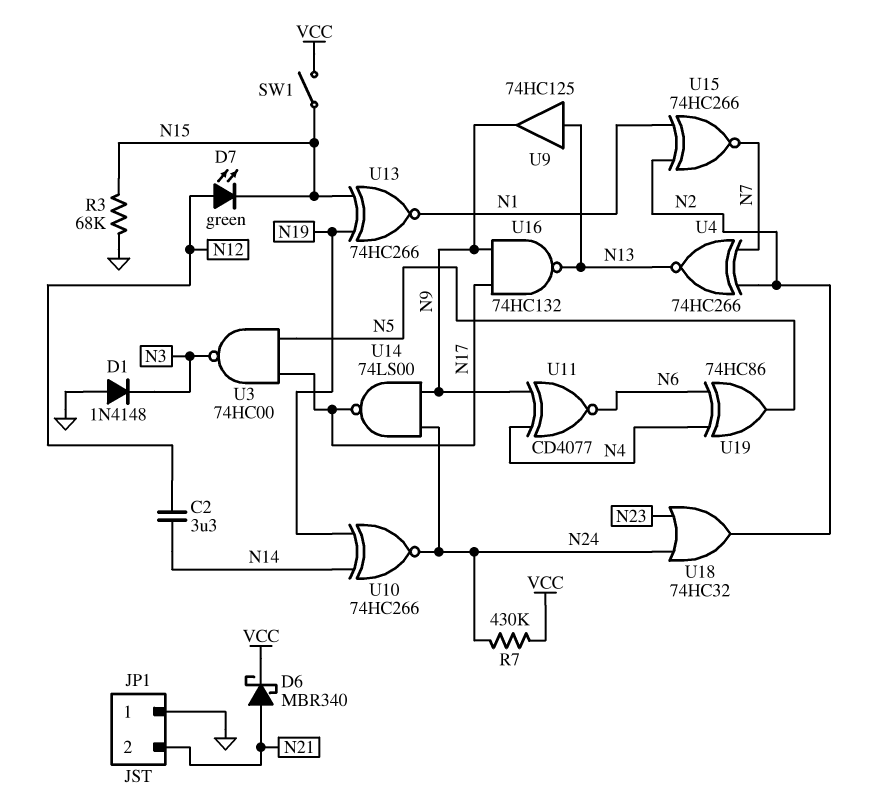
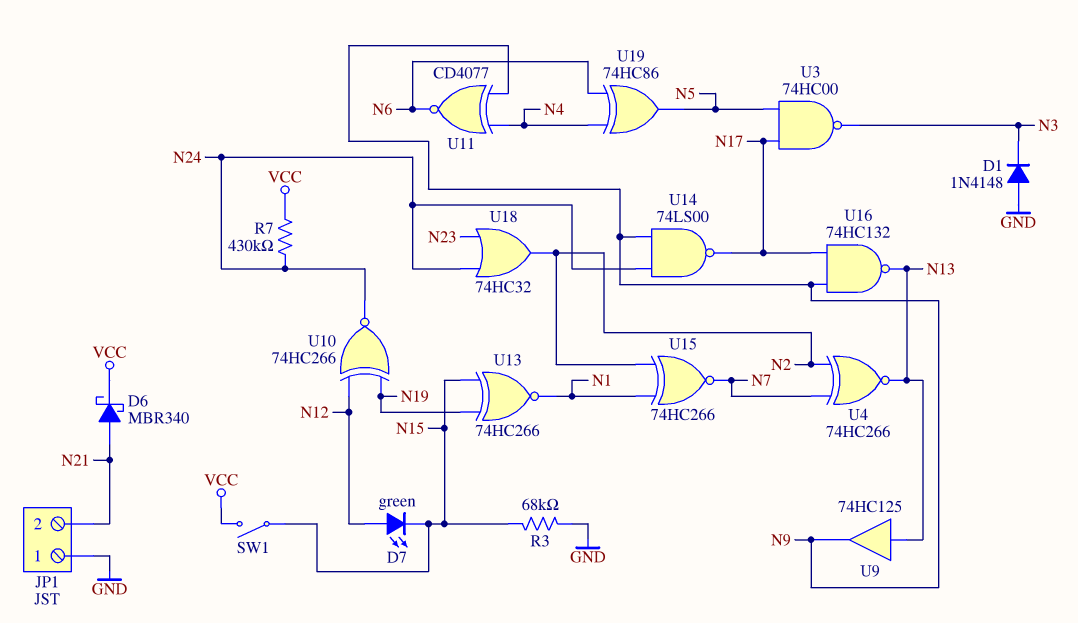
C2: 3.3uF (N12, N14) -> none
U10: XNOR 74HC266 (in N14, in N19, out N24) -> XNOR 74HC266 (in N12, in N19, out N24)

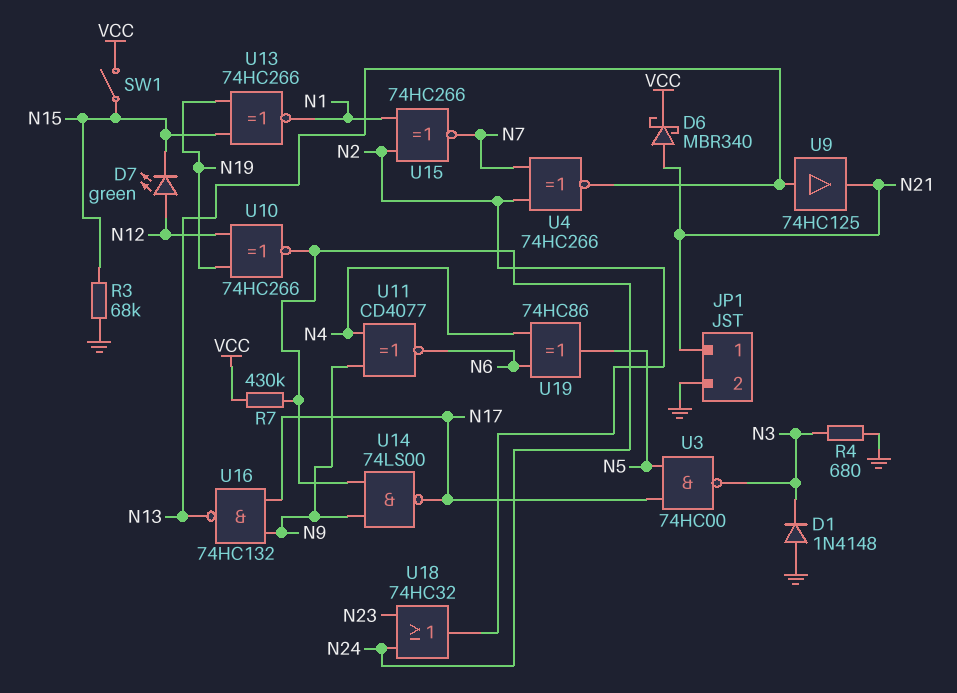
JP1 pin 1: GND -> N21
JP1 pin 2: N21 -> GND
R4: none -> 680 (GND, N3)
U9: buffer 74HC125 (in N13, out N9) -> buffer 74HC125 (in N13, out N21)

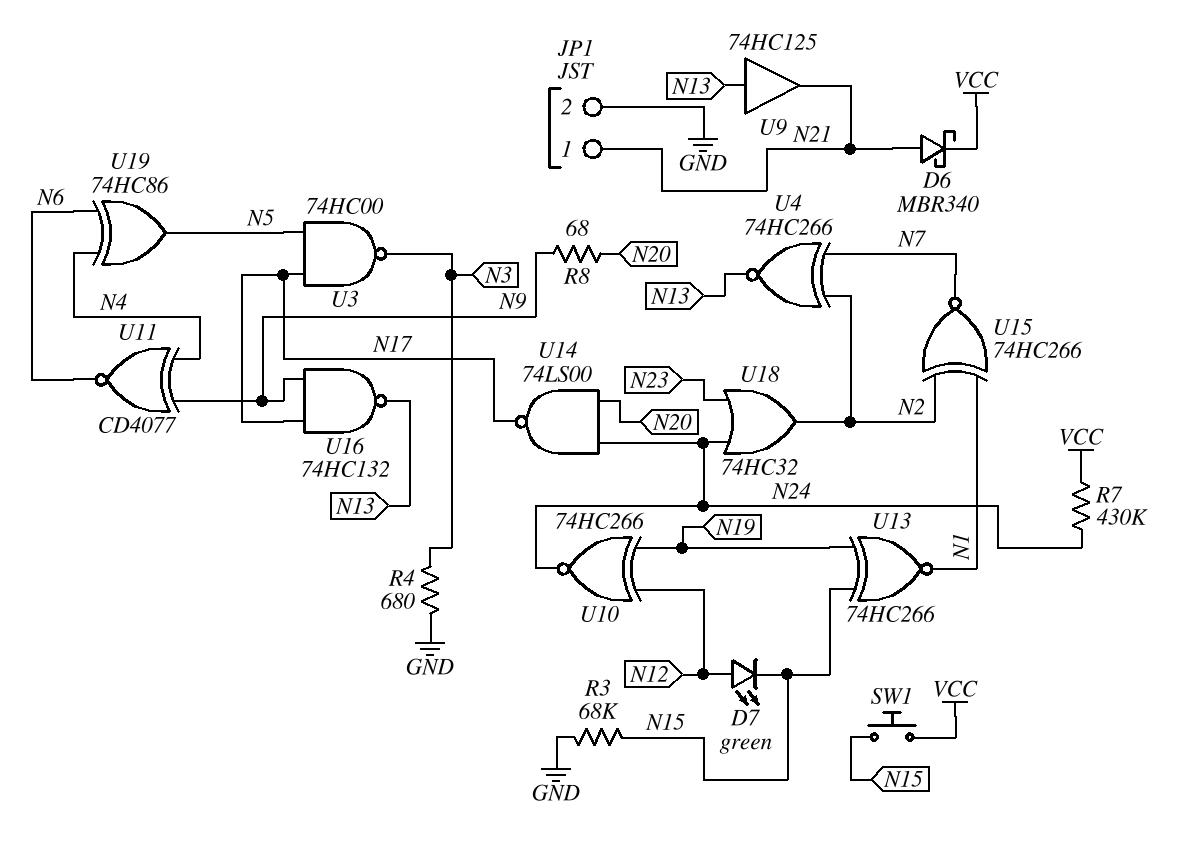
D1: diode 1N4148 (A GND, K N3) -> none
R8: none -> 68 (N9, N20)
SW1: switch (N15, VCC) -> button (N15, VCC)
U14: NAND 74LS00 (in N9, in N24, out N17) -> NAND 74LS00 (in N20, in N24, out N17)

